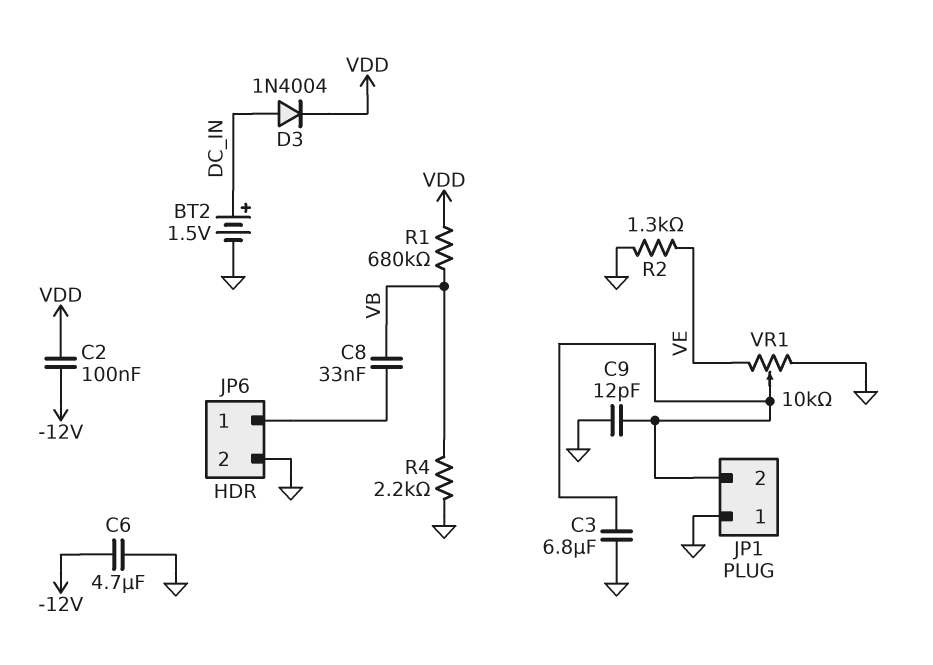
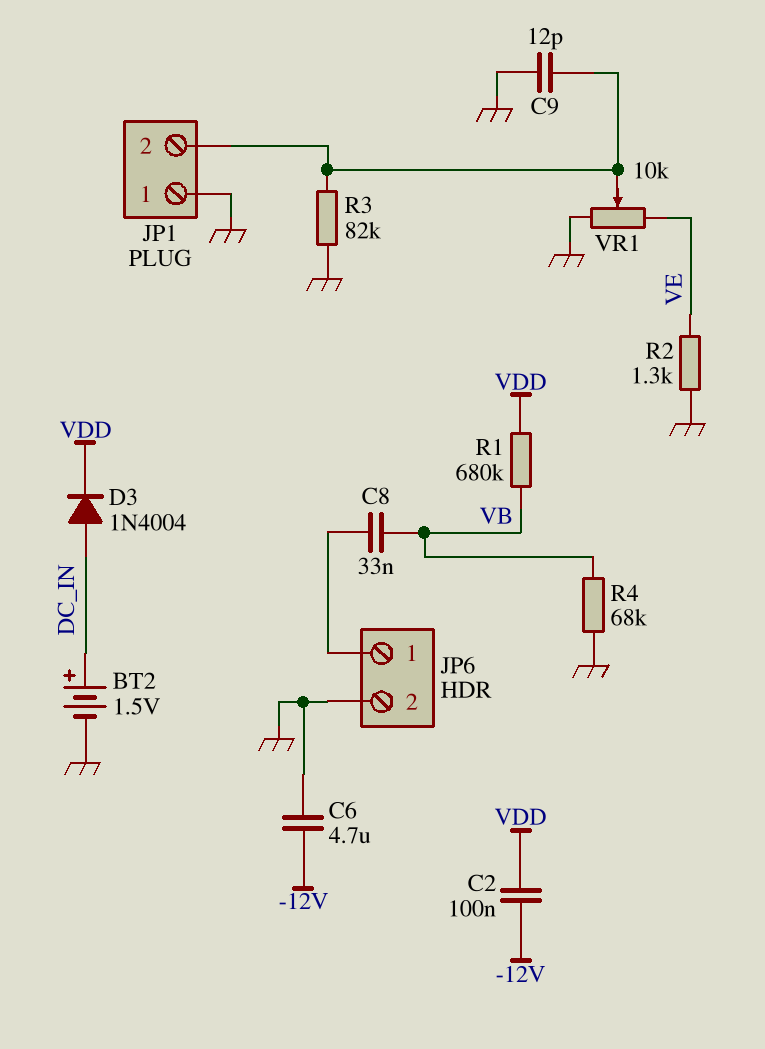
C3: 6.8uF (GND, JP1/2) -> none
R3: none -> 82k (GND, JP1/2)
R4: 2.2k (GND, VB) -> 68k (GND, VB)

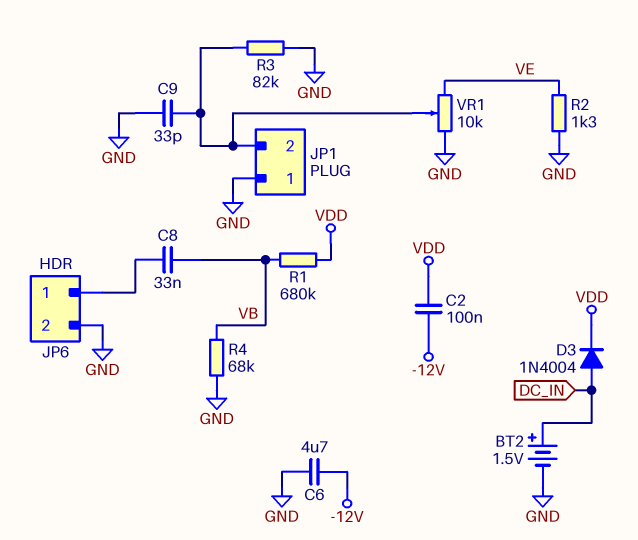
C9: 12pF (GND, JP1/2) -> 33pF (GND, JP1/2)

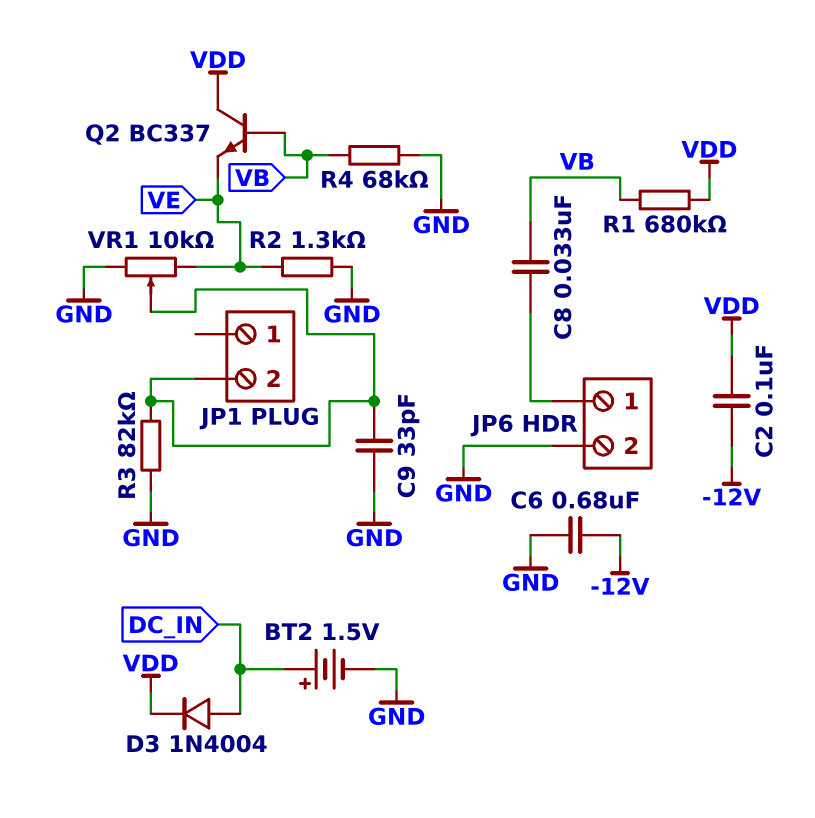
C6: 4.7uF (-12V, GND) -> 680nF (-12V, GND)
JP1 pin 1: GND -> none
Q2: none -> NPN BC337 (B VB, C VDD, E VE)

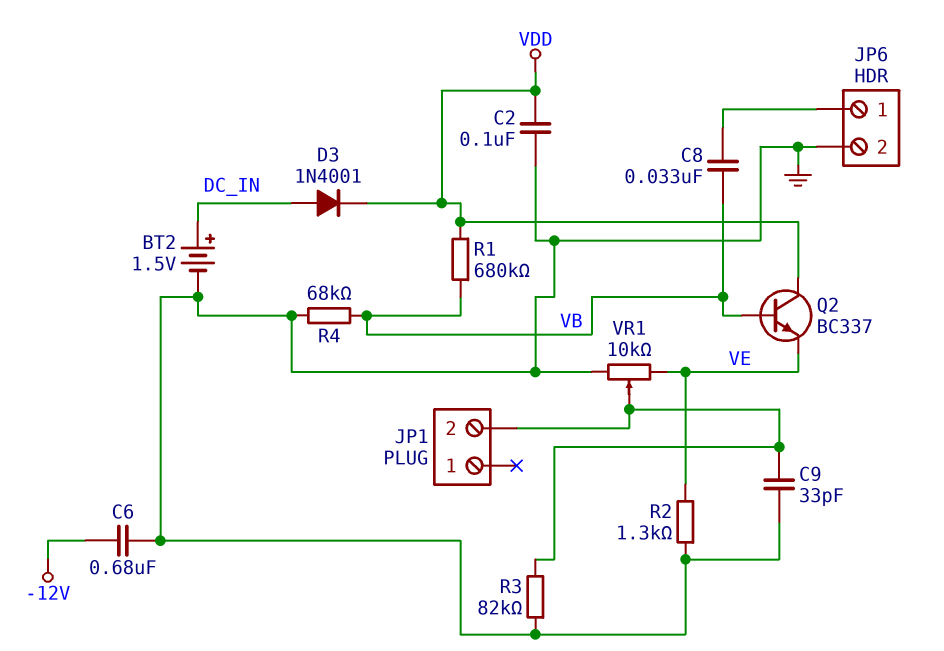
C2: 100nF (-12V, VDD) -> 100nF (GND, VDD)
D3: diode 1N4004 (A DC_IN, K VDD) -> diode 1N4001 (A DC_IN, K VDD)

